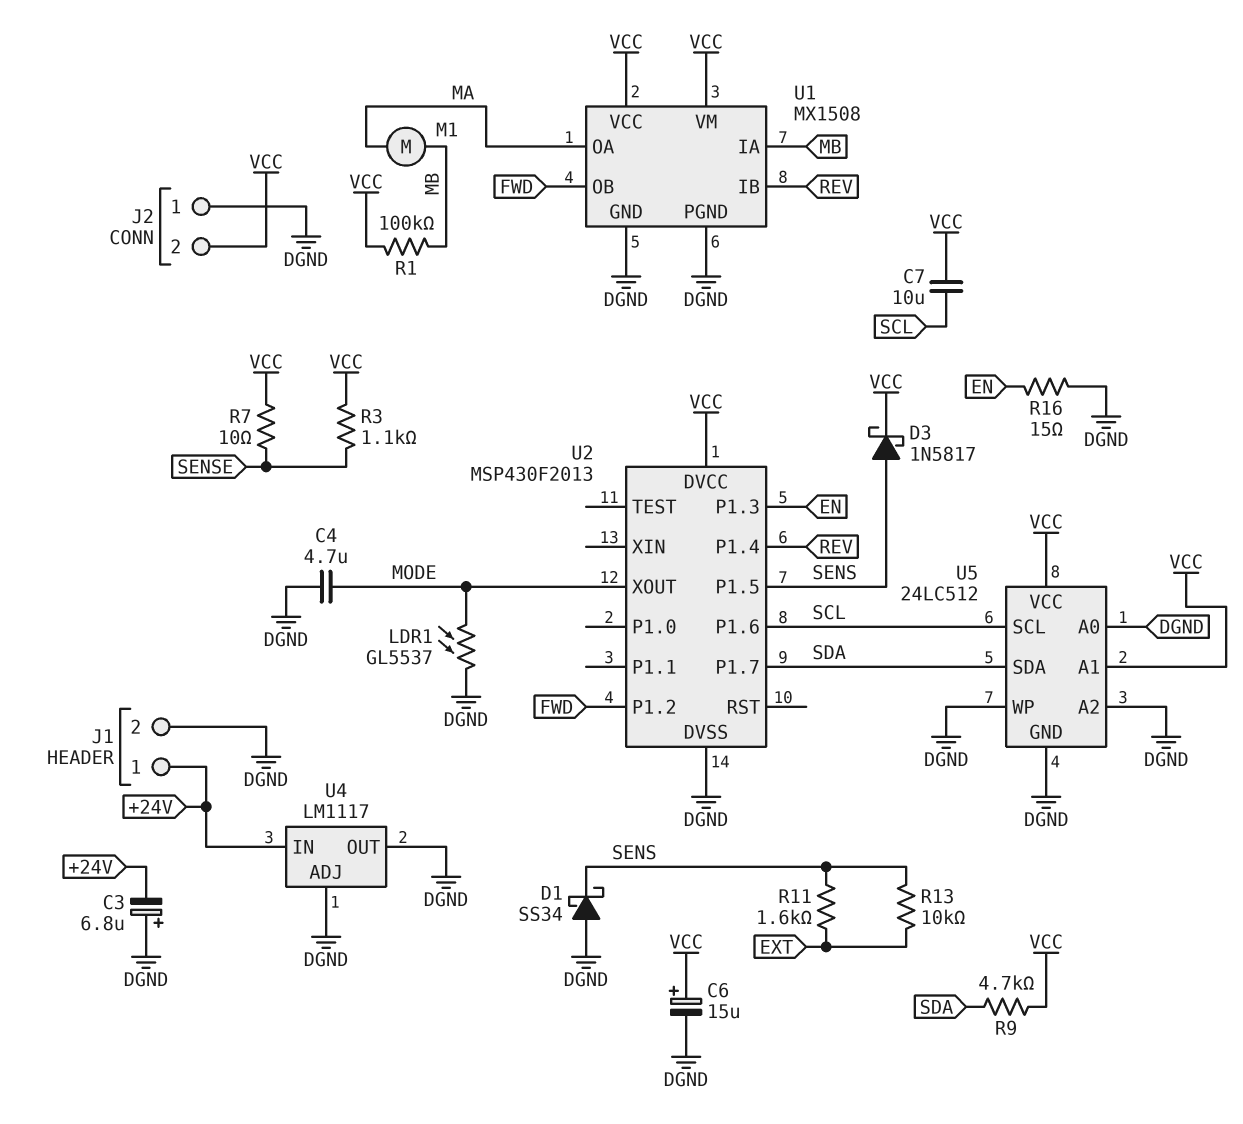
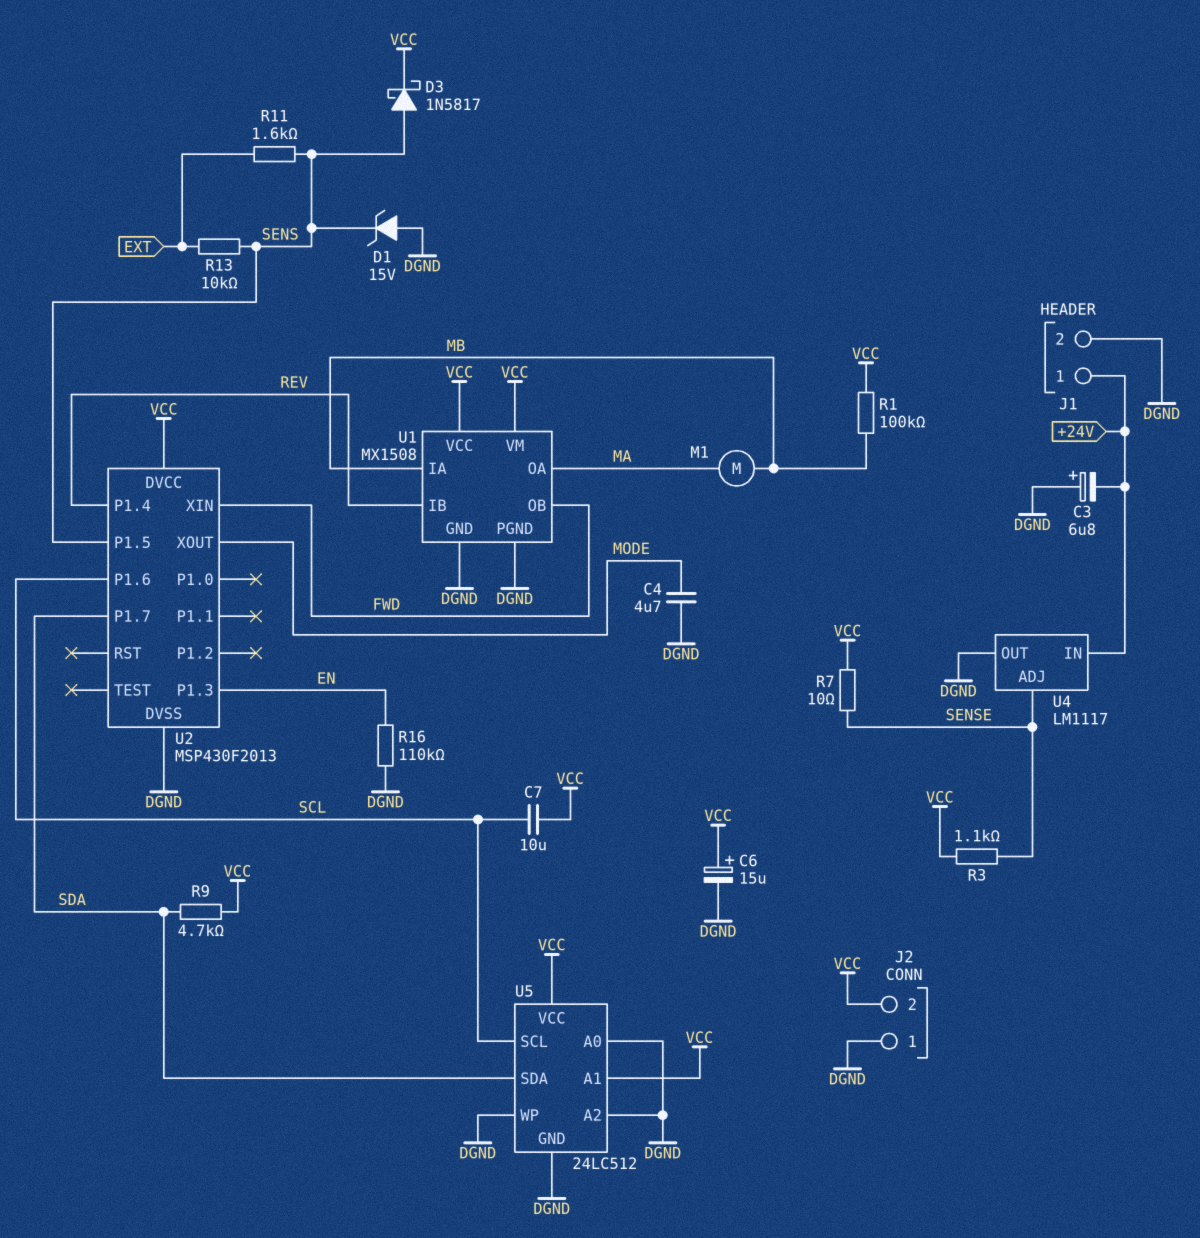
D1: schottky SS34 (A DGND, K SENS) -> zener 15V (A DGND, K SENS)
LDR1: GL5537 (DGND, MODE) -> none
R16: 15 (DGND, EN) -> 110k (DGND, EN)
U2 pin P1.2: FWD -> none
U2 pin XIN: none -> FWD
U4 pin ADJ: DGND -> SENSE

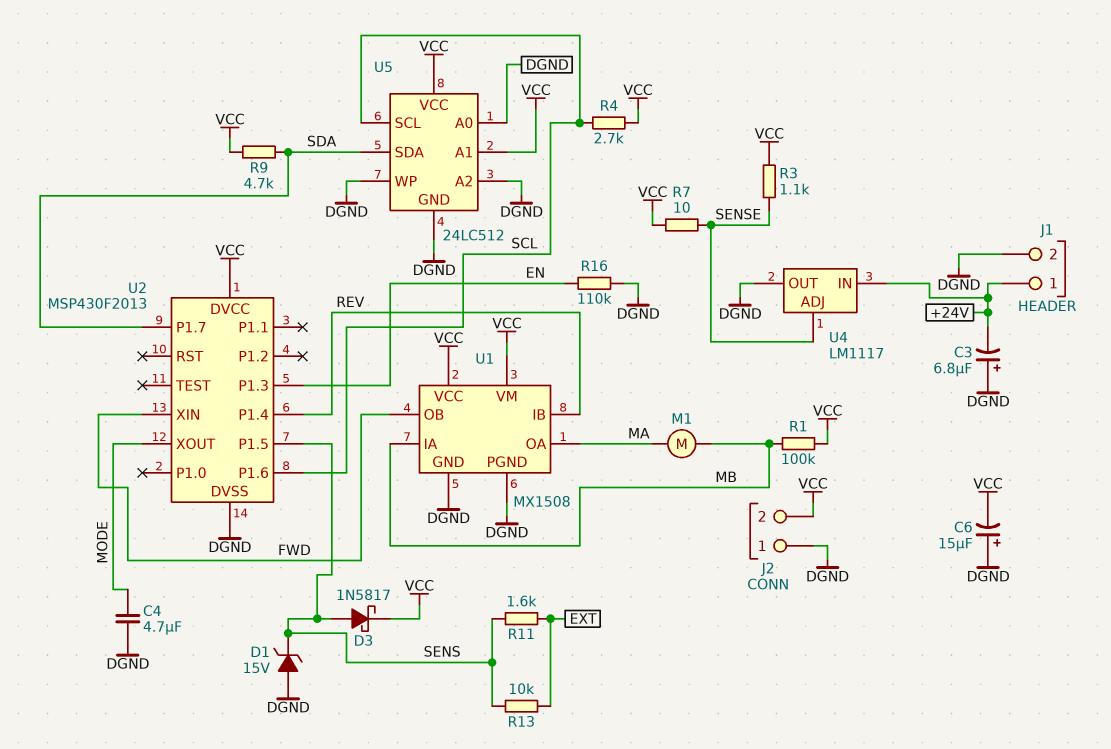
C6: 15uF (plus VCC, minus DGND) -> 15uF (plus DGND, minus VCC)
C7: 10uF (SCL, VCC) -> none
R4: none -> 2.7k (SCL, VCC)

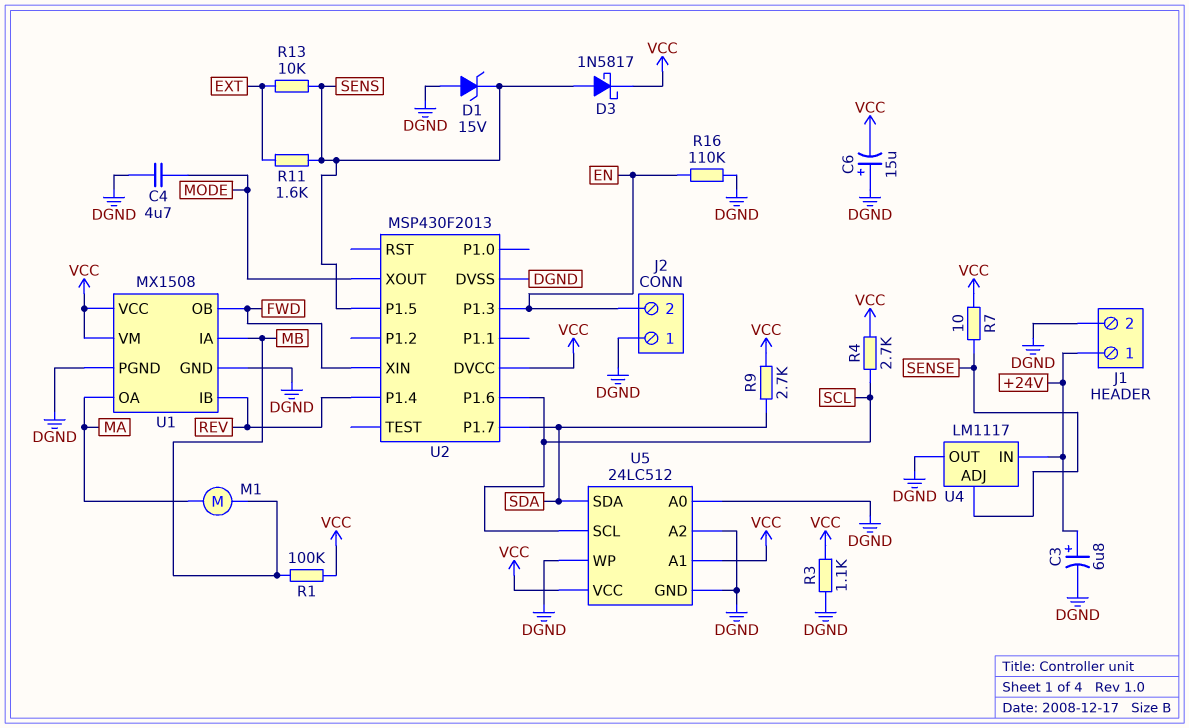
C3: 6.8uF (plus DGND, minus +24V) -> 6.8uF (plus +24V, minus DGND)
J2 pin 2: VCC -> EN
R3: 1.1k (SENSE, VCC) -> 1.1k (DGND, VCC)
R9: 4.7k (SDA, VCC) -> 2.7k (SDA, VCC)

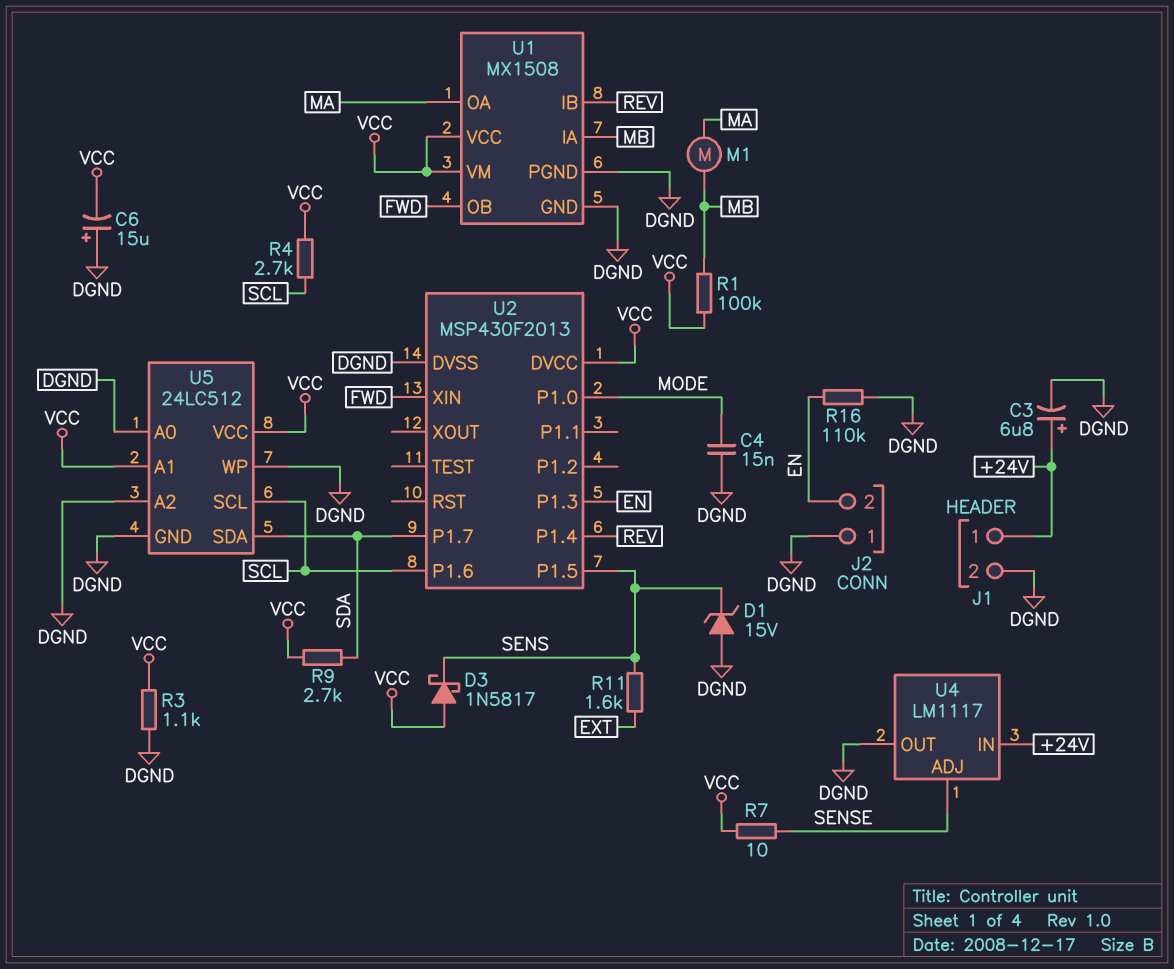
C4: 4.7uF (DGND, MODE) -> 15nF (DGND, MODE)
D3: schottky 1N5817 (A SENS, K VCC) -> schottky 1N5817 (A VCC, K SENS)
R13: 10k (EXT, SENS) -> none
U2 pin P1.0: none -> MODE
U2 pin XOUT: MODE -> none

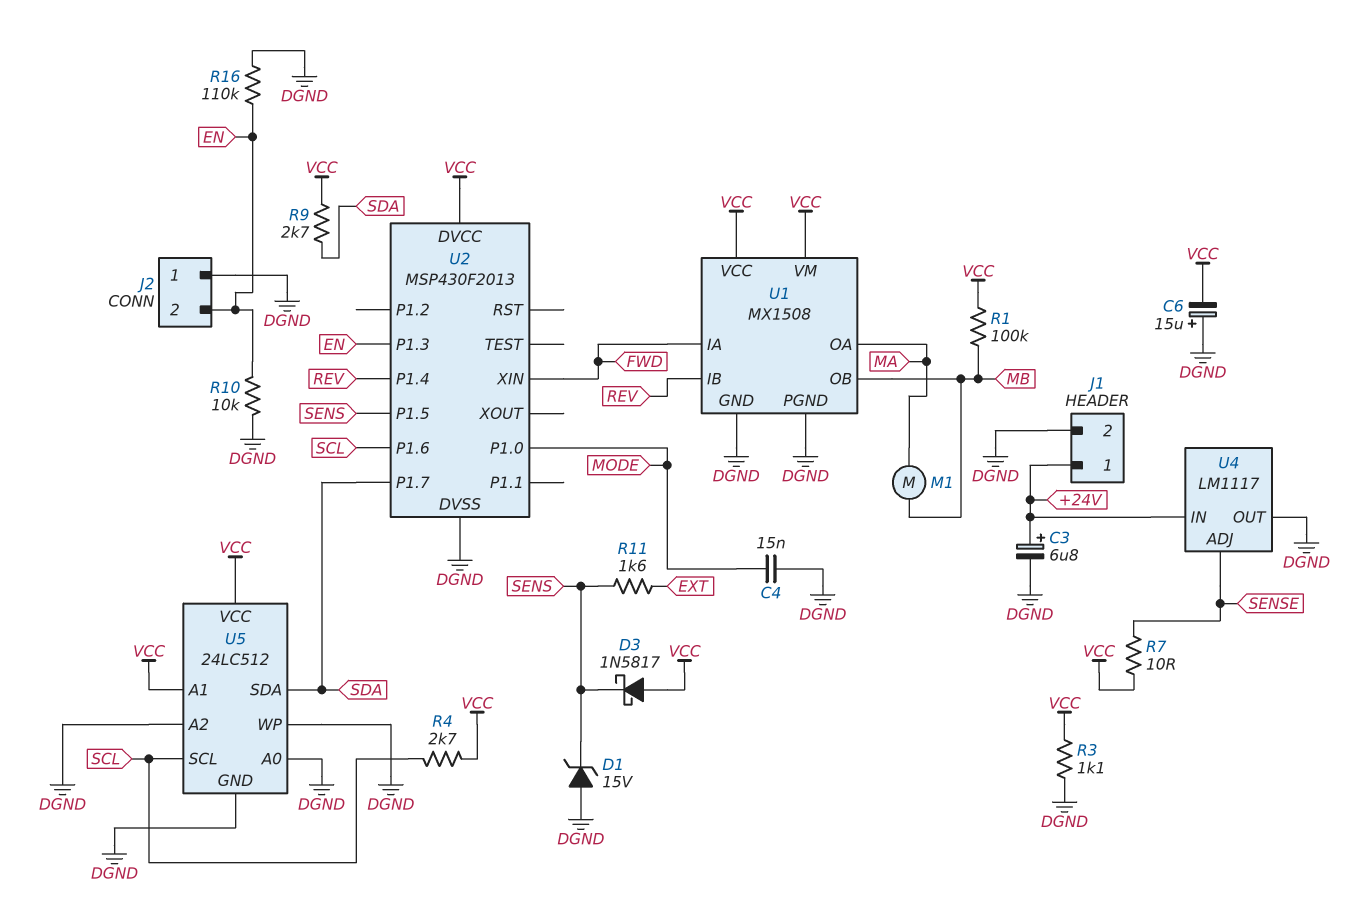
R10: none -> 10k (DGND, EN)
U1 pin IA: MB -> FWD
U1 pin OB: FWD -> MB

